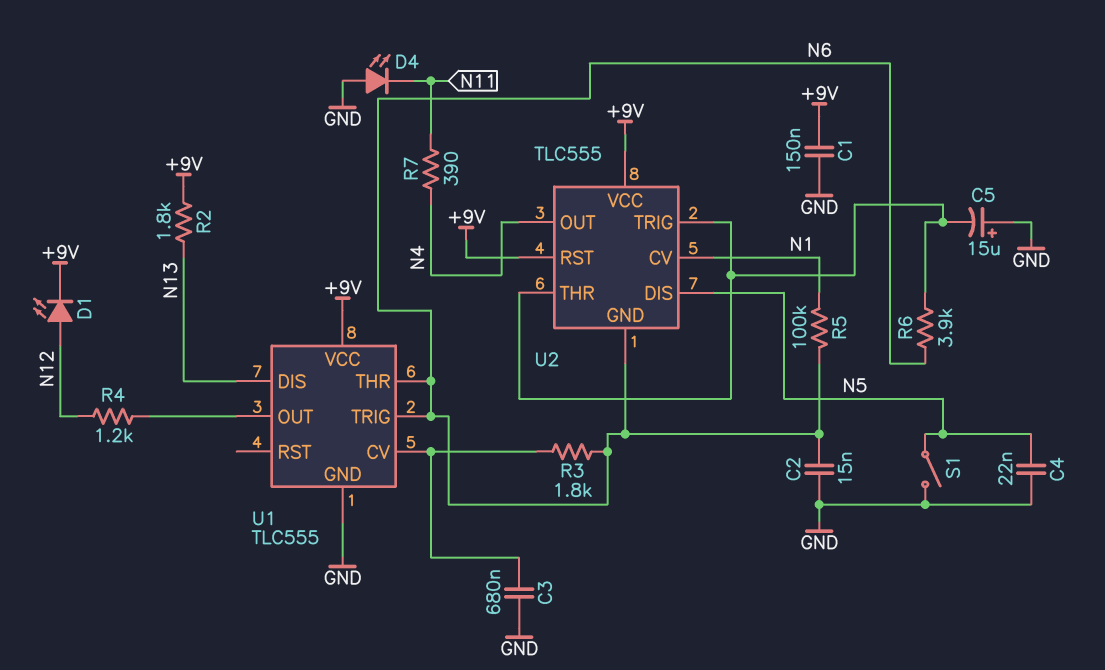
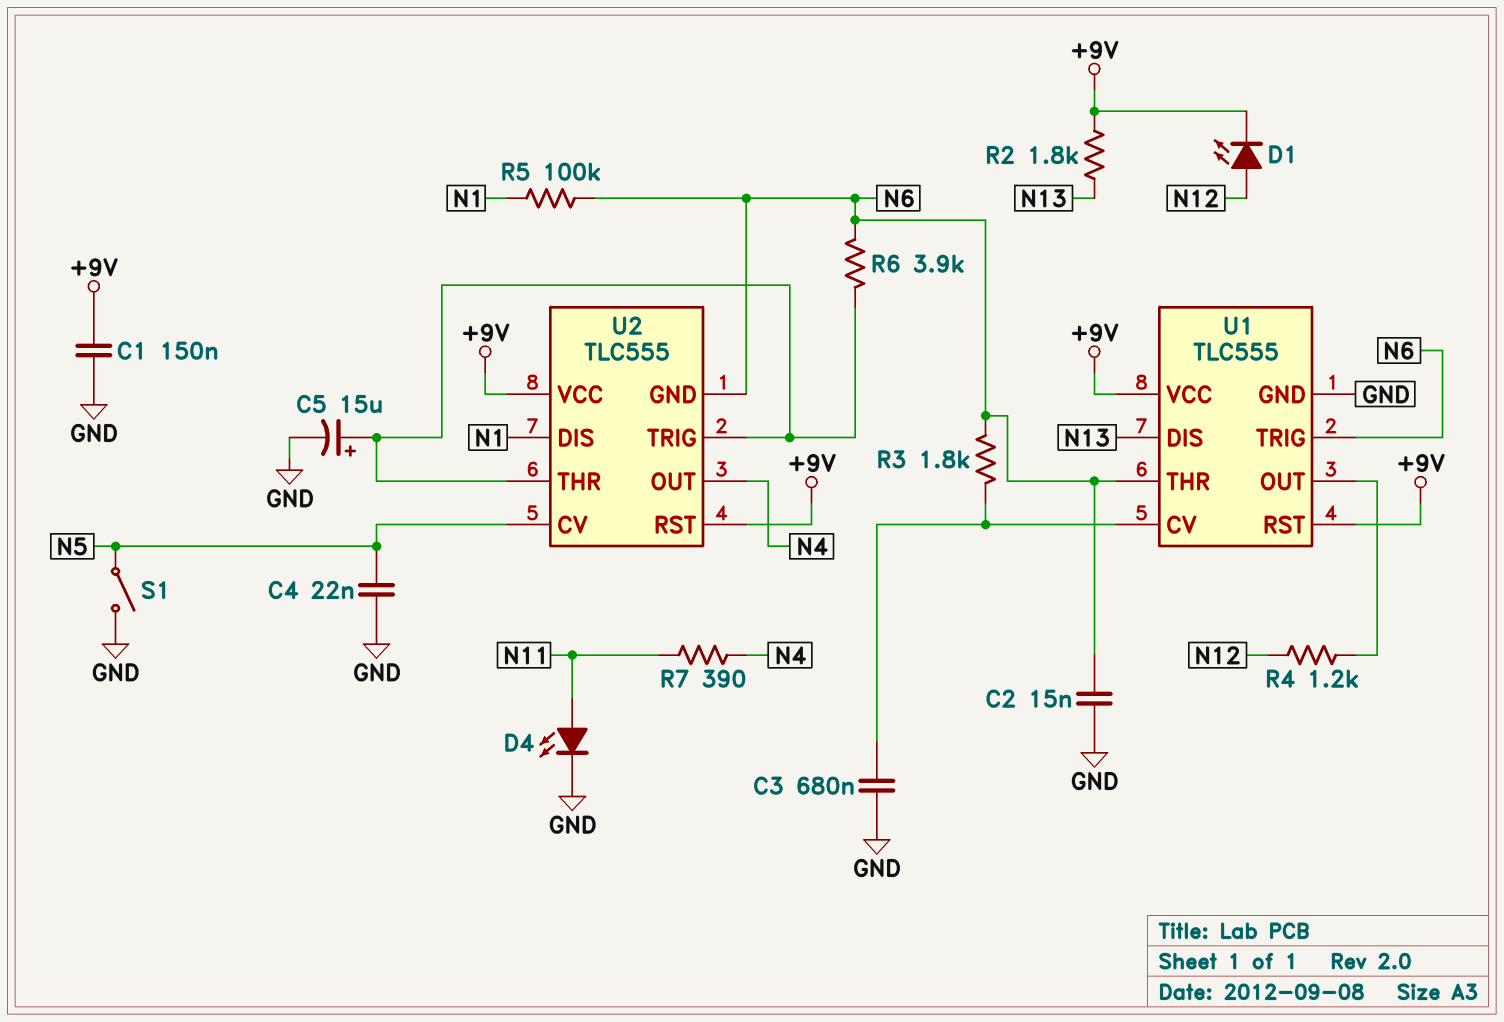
C5: 15uF (plus GND, minus U2/THR) -> 15uF (plus U2/THR, minus GND)
D4: LED (A GND, K N11) -> LED (A N11, K GND)
U1 pin RST: none -> +9V
U2 pin CV: N1 -> N5
U2 pin DIS: N5 -> N1

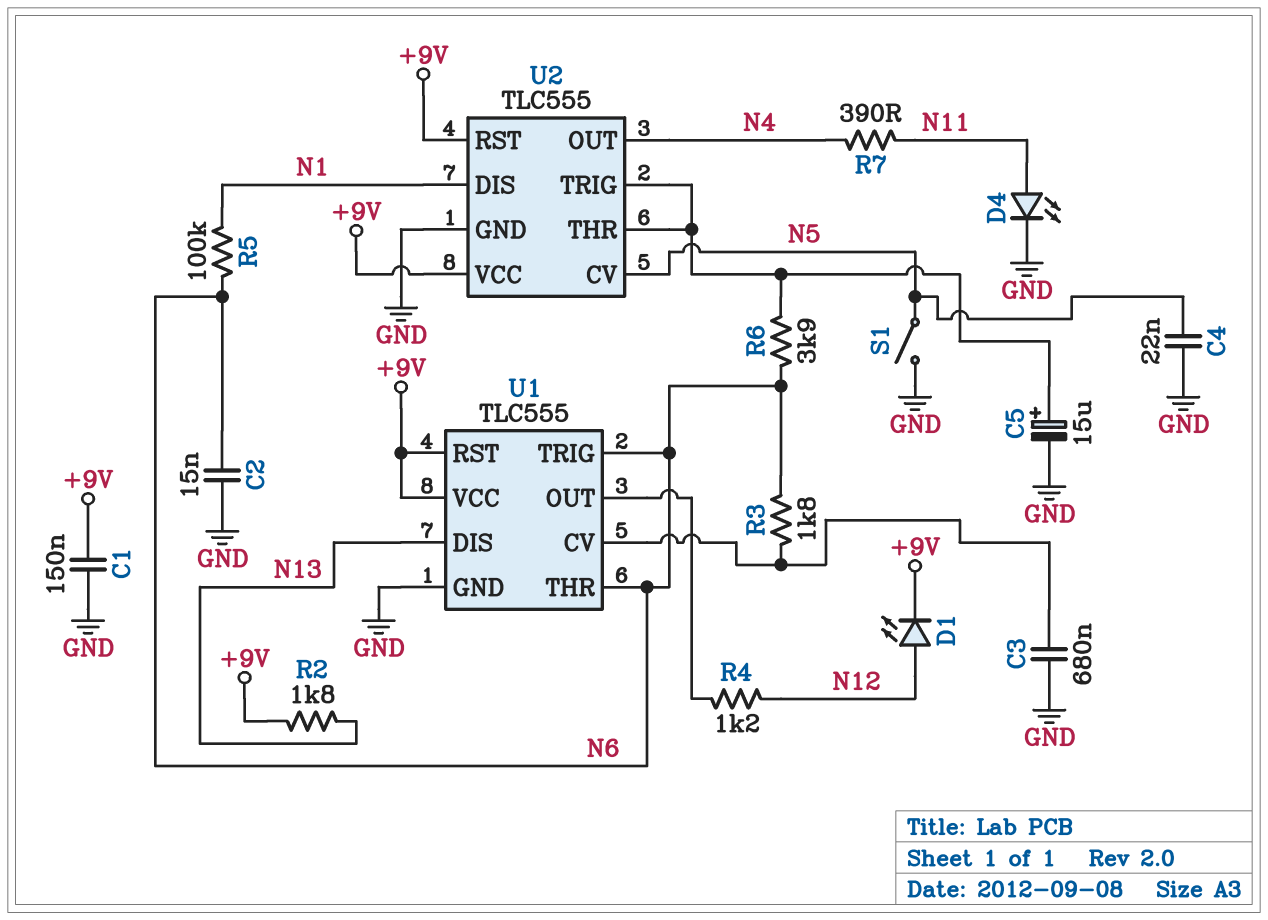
U2 pin GND: N6 -> GND

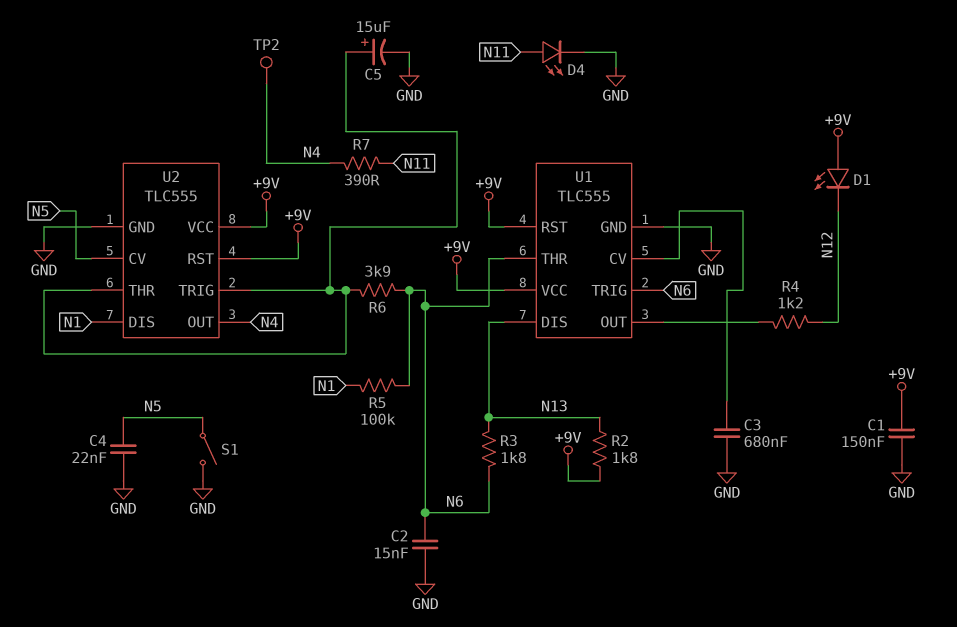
D1: LED (A N12, K +9V) -> LED (A +9V, K N12)
R3: 1.8k (N6, U1/CV) -> 1.8k (N6, N13)
TP2: none -> test point (N4)

